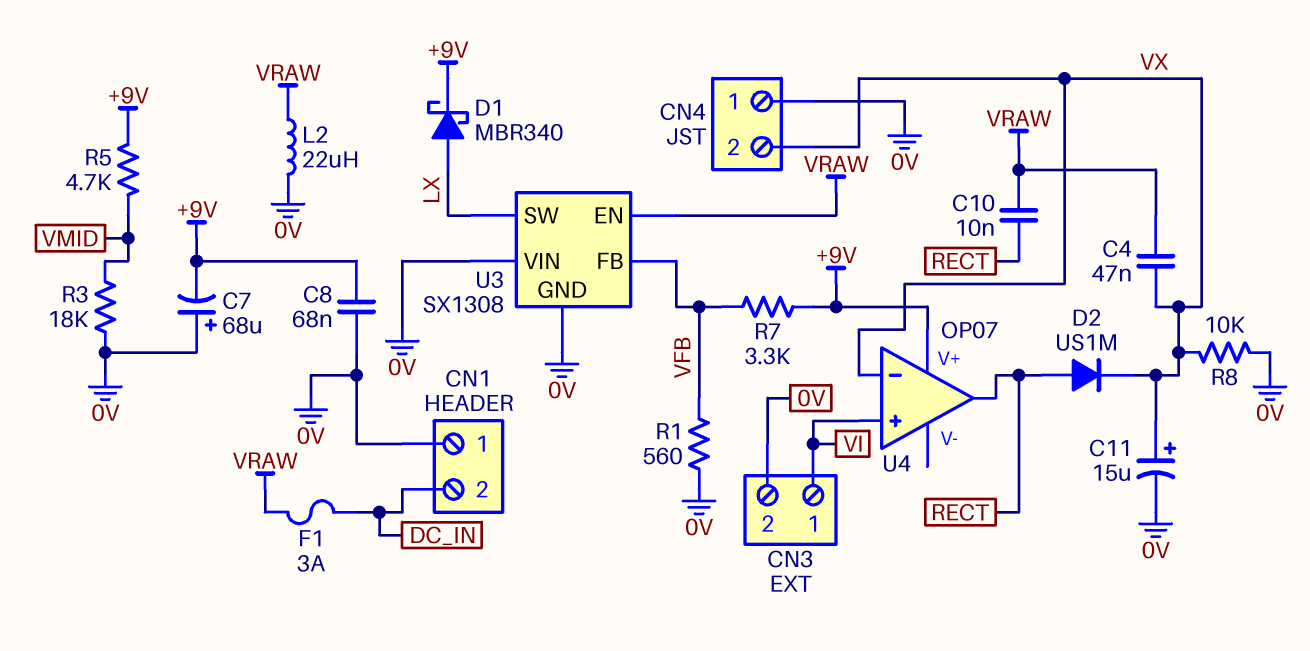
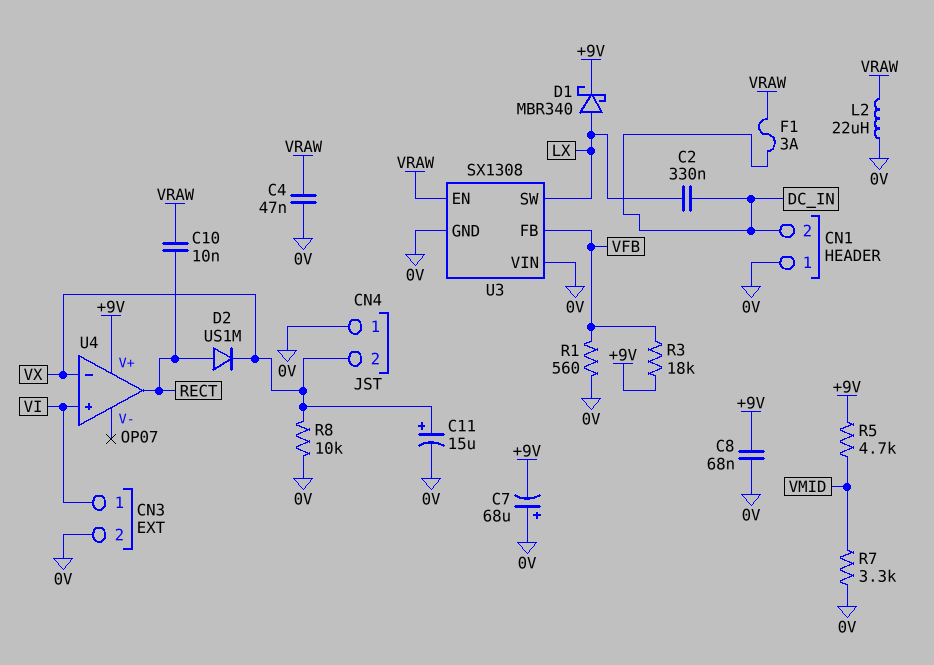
C2: none -> 330nF (DC_IN, LX)
C4: 47nF (VRAW, VX) -> 47nF (0V, VRAW)
R3: 18k (0V, VMID) -> 18k (+9V, VFB)
R7: 3.3k (+9V, VFB) -> 3.3k (0V, VMID)

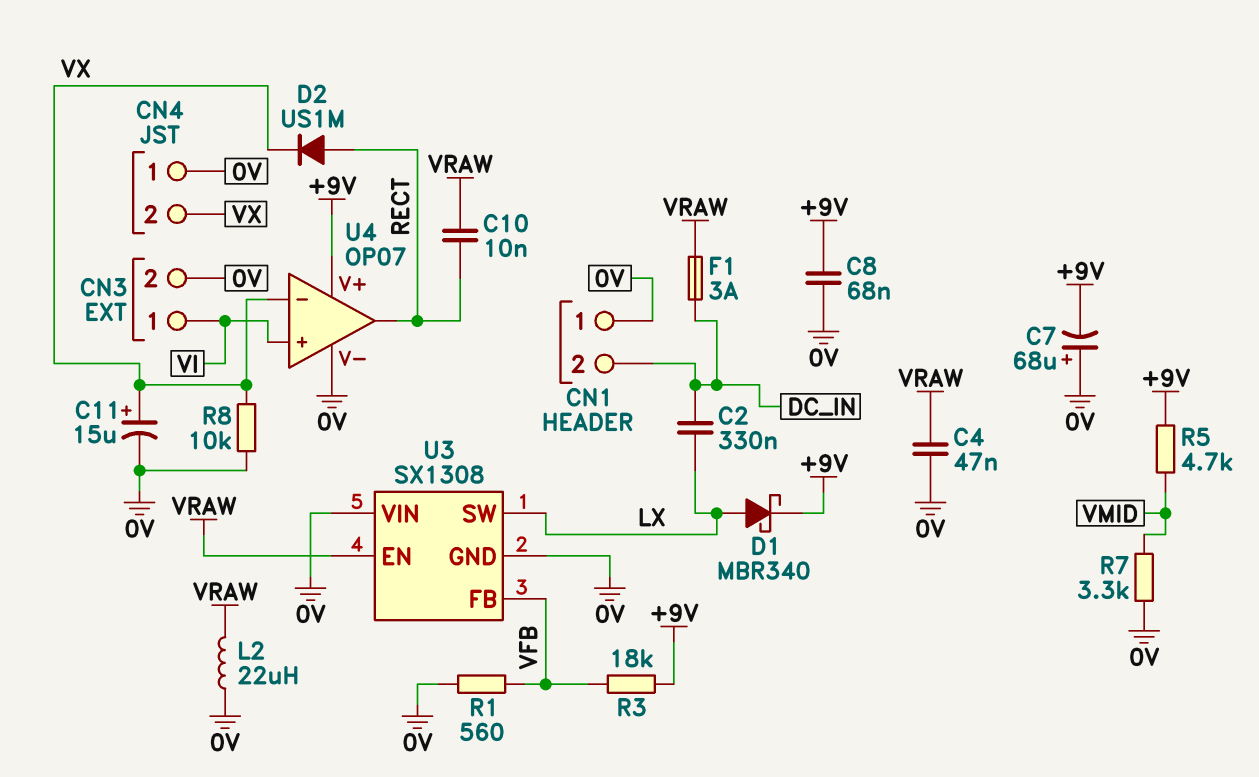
U4 pin V-: none -> 0V

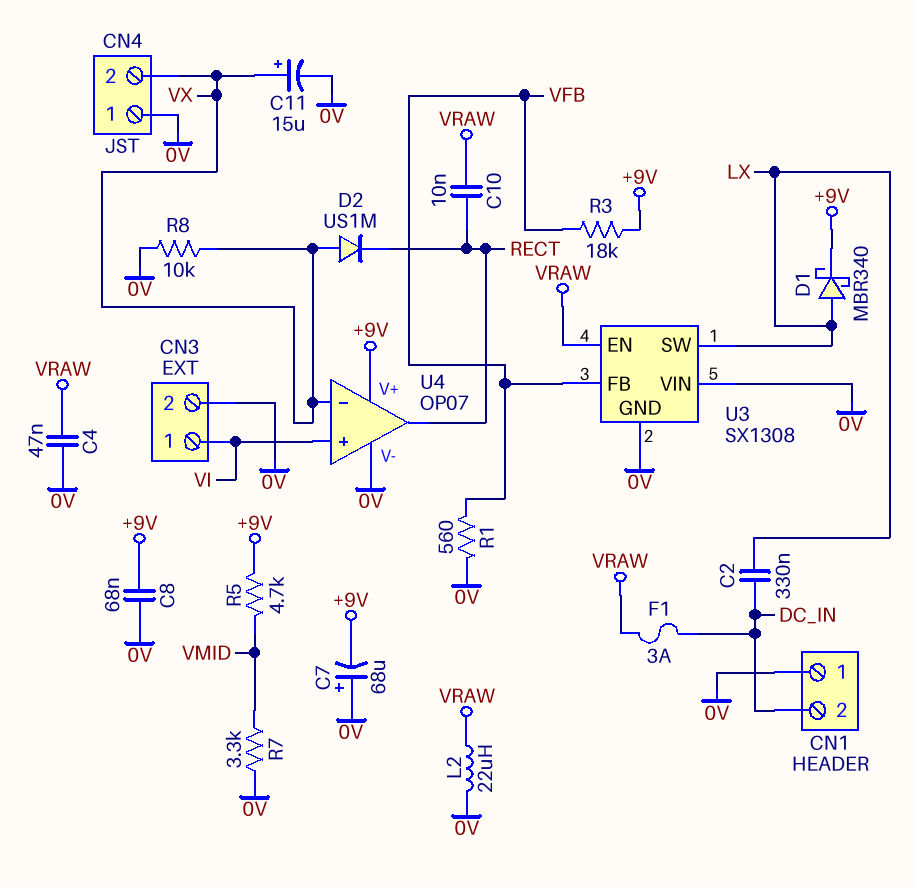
D2: diode US1M (A RECT, K VX) -> diode US1M (A VX, K RECT)

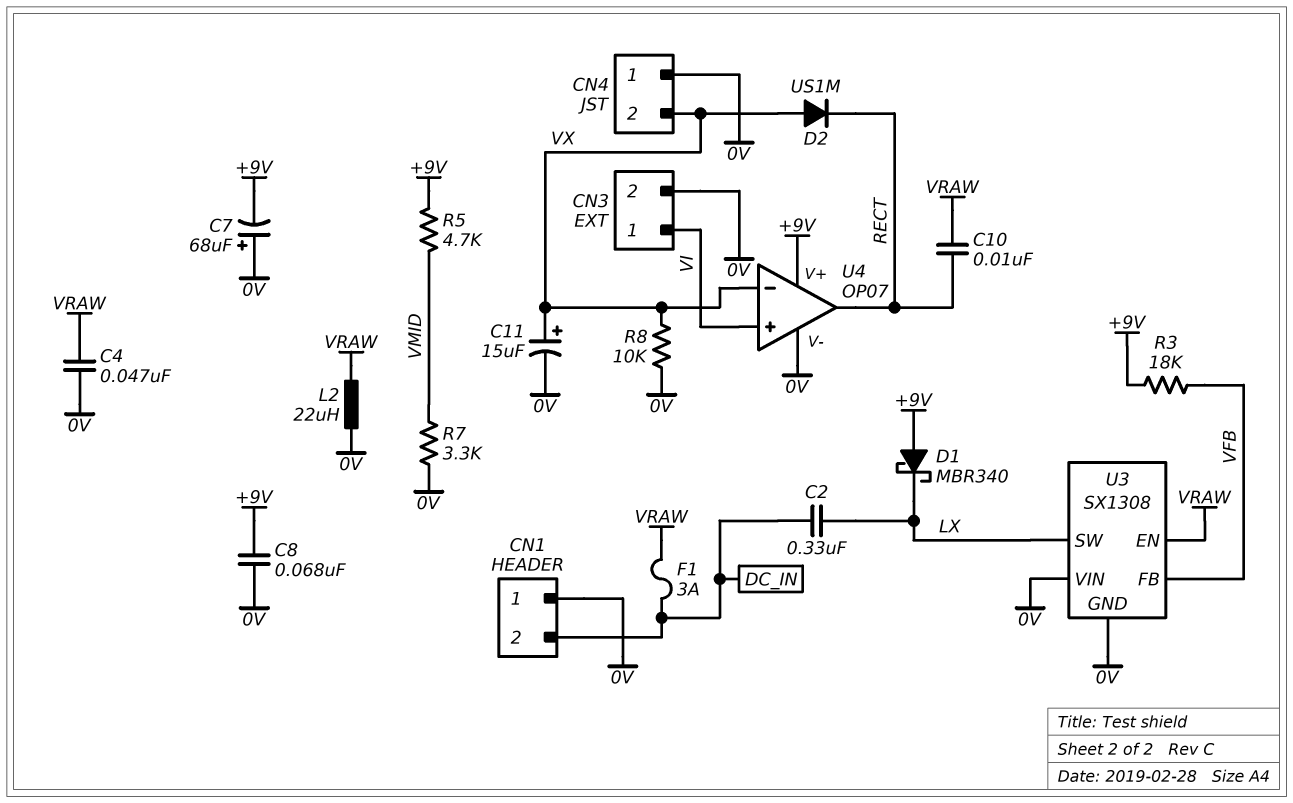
D1: schottky MBR340 (A LX, K +9V) -> schottky MBR340 (A +9V, K LX)
R1: 560 (0V, VFB) -> none

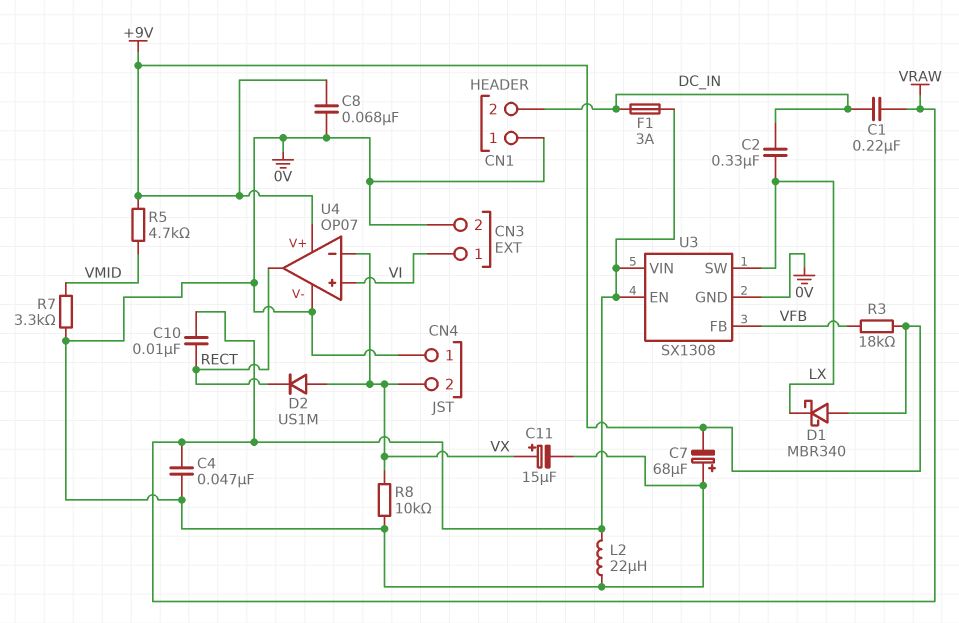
C1: none -> 220nF (DC_IN, VRAW)
U3 pin VIN: 0V -> VRAW

